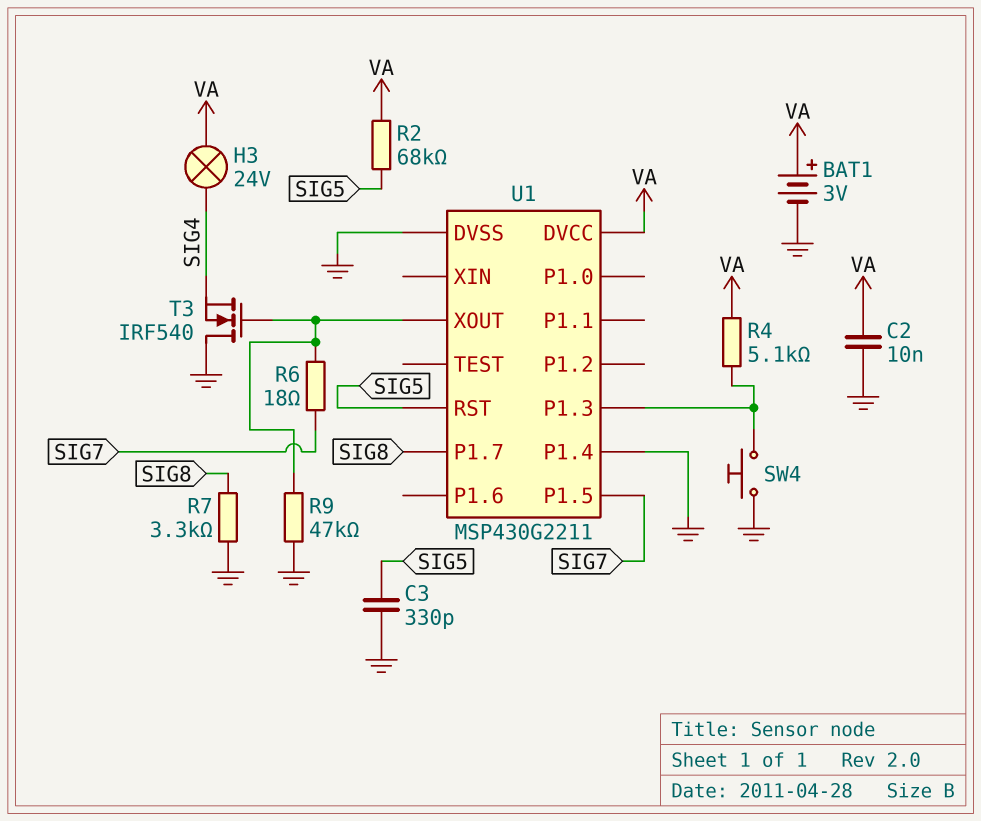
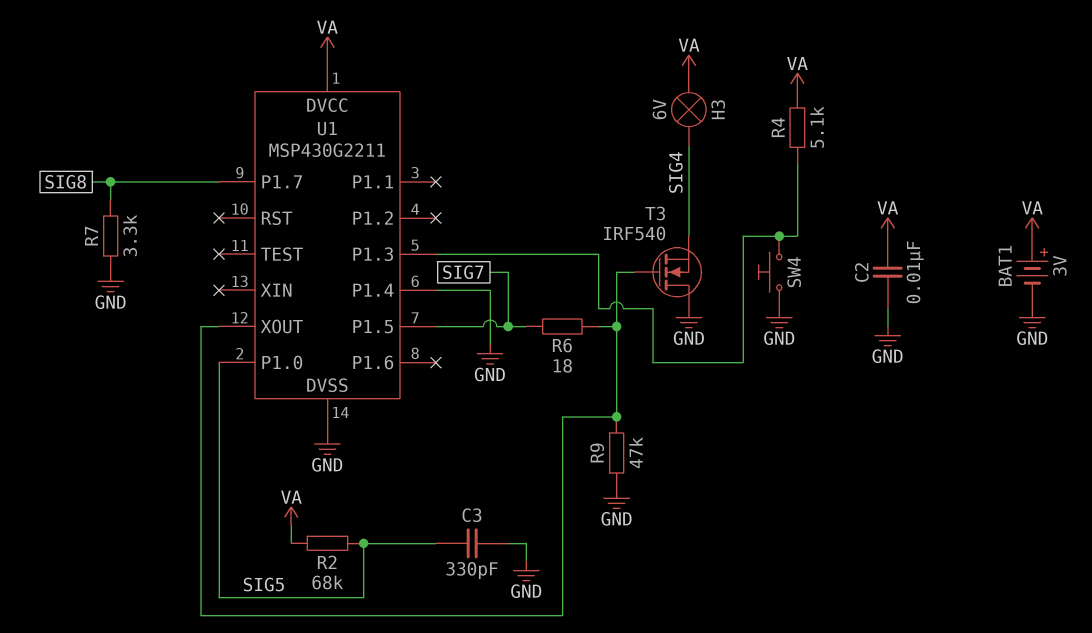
H3: lamp 24V (SIG4, VA) -> lamp 6V (SIG4, VA)
U1 pin P1.0: none -> SIG5
U1 pin RST: SIG5 -> none

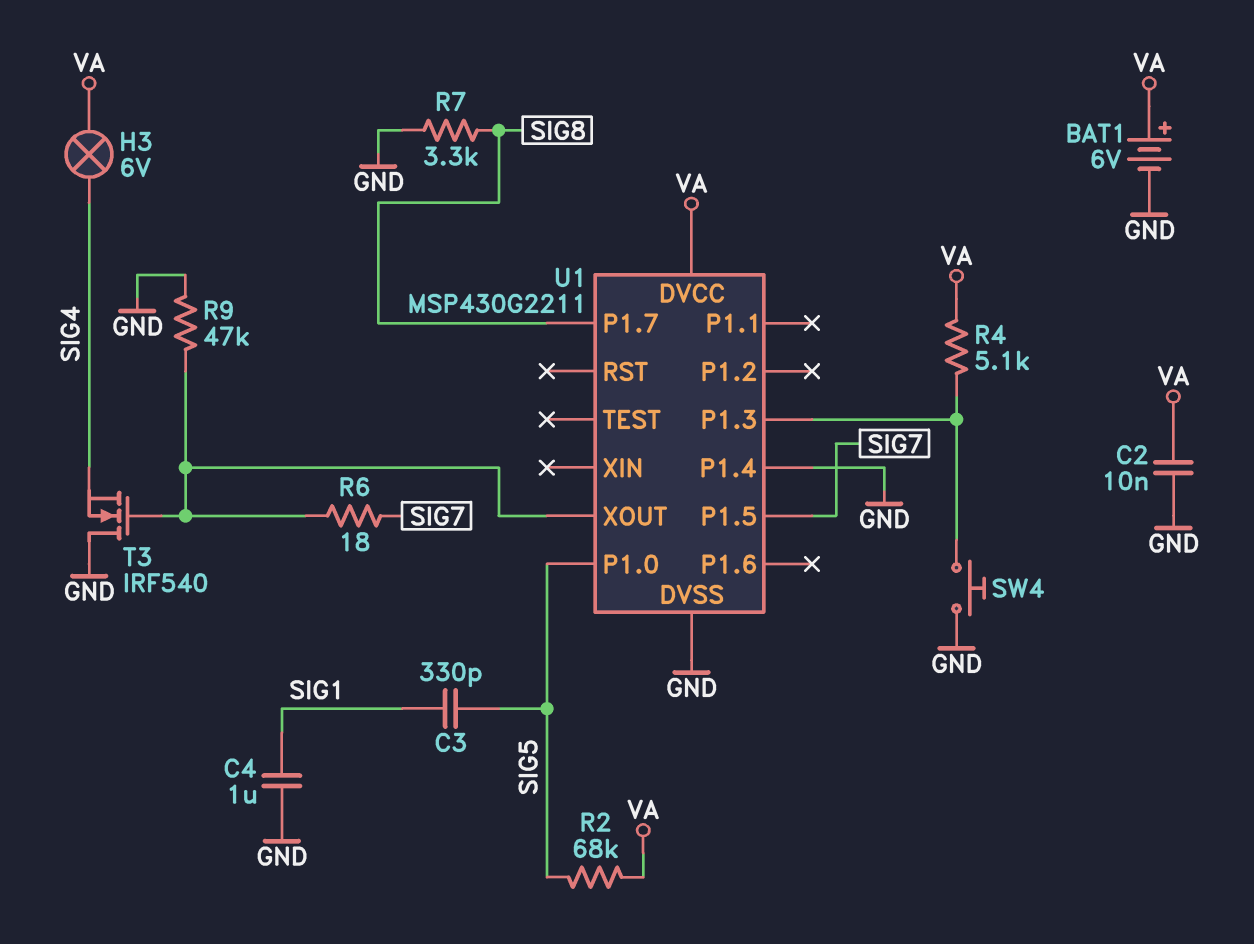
BAT1: 3V (plus VA, minus GND) -> 6V (plus VA, minus GND)
C3: 330pF (GND, SIG5) -> 330pF (SIG1, SIG5)
C4: none -> 1uF (GND, SIG1)

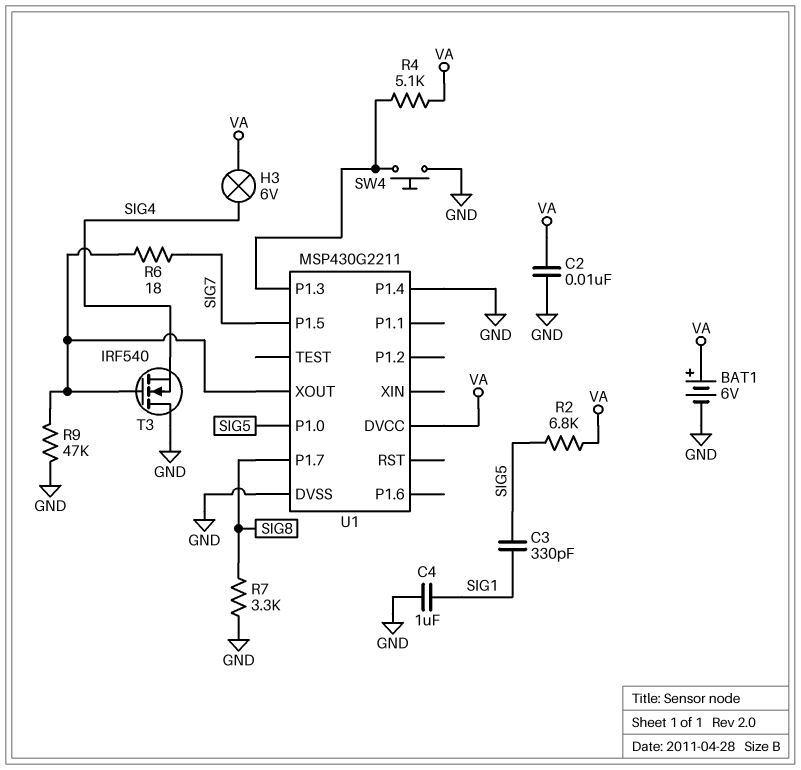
R2: 68k (SIG5, VA) -> 6.8k (SIG5, VA)

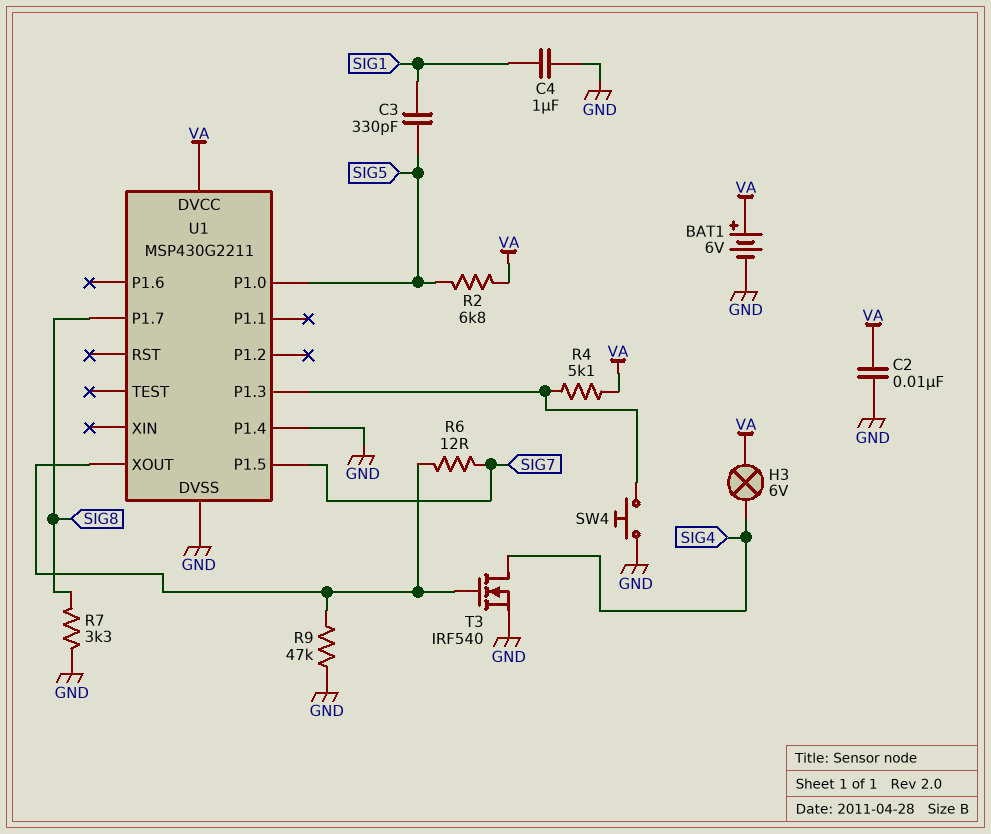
R6: 18 (SIG7, U1/XOUT) -> 12 (SIG7, U1/XOUT)
T3: NMOS IRF540 (G U1/XOUT, D GND, S SIG4) -> NMOS IRF540 (G U1/XOUT, D SIG4, S GND)

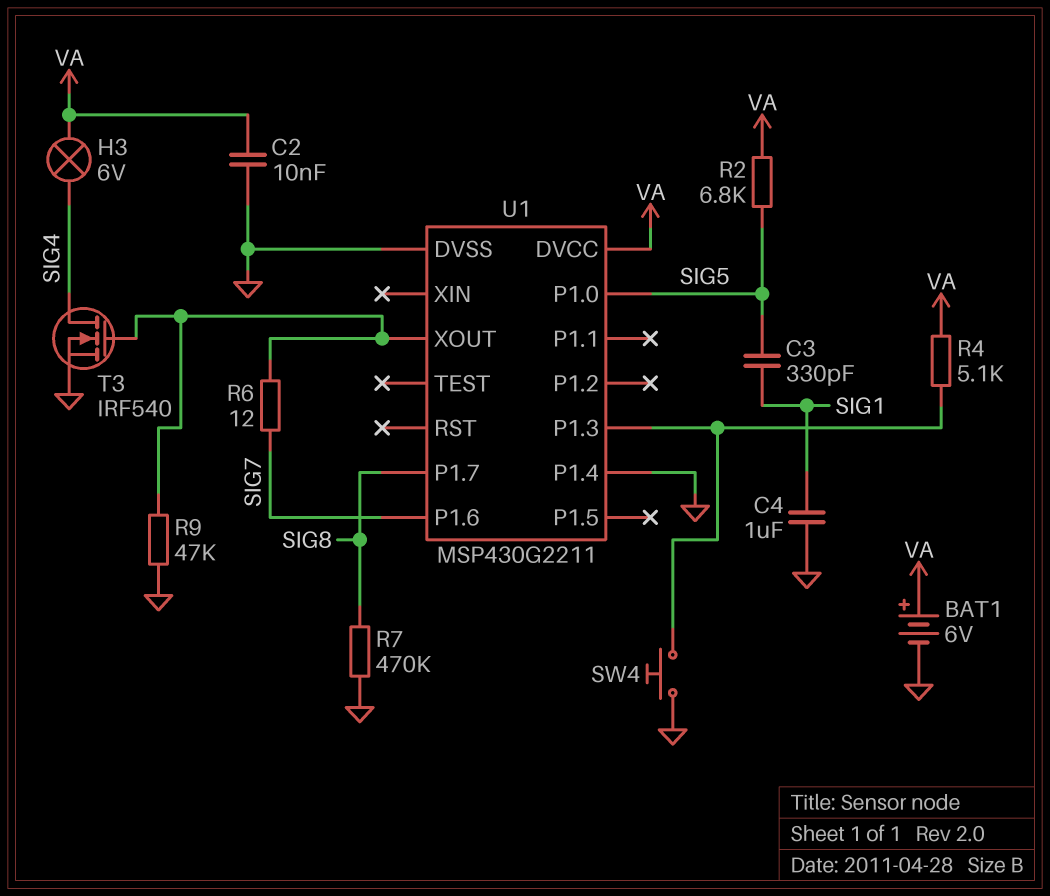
R7: 3.3k (GND, SIG8) -> 470k (GND, SIG8)
U1 pin P1.5: SIG7 -> none
U1 pin P1.6: none -> SIG7

